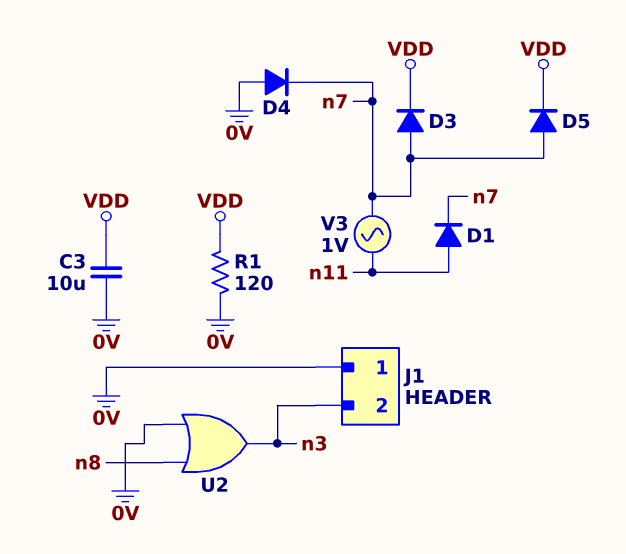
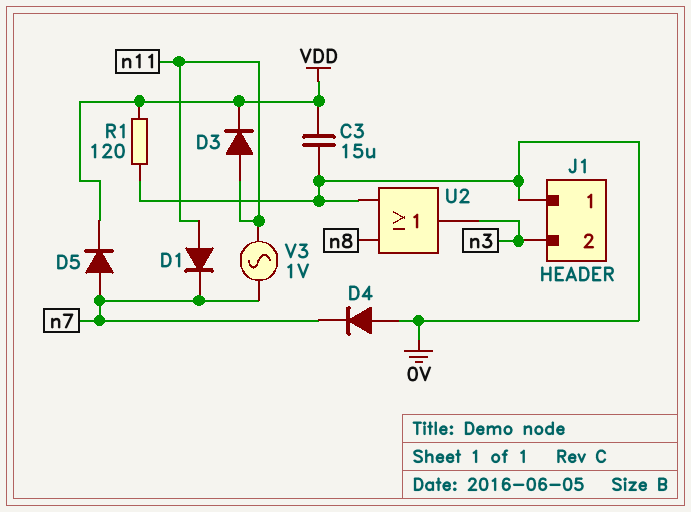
C3: 10uF (0V, VDD) -> 15uF (0V, VDD)
D3: diode (A n7, K VDD) -> diode (A n11, K VDD)

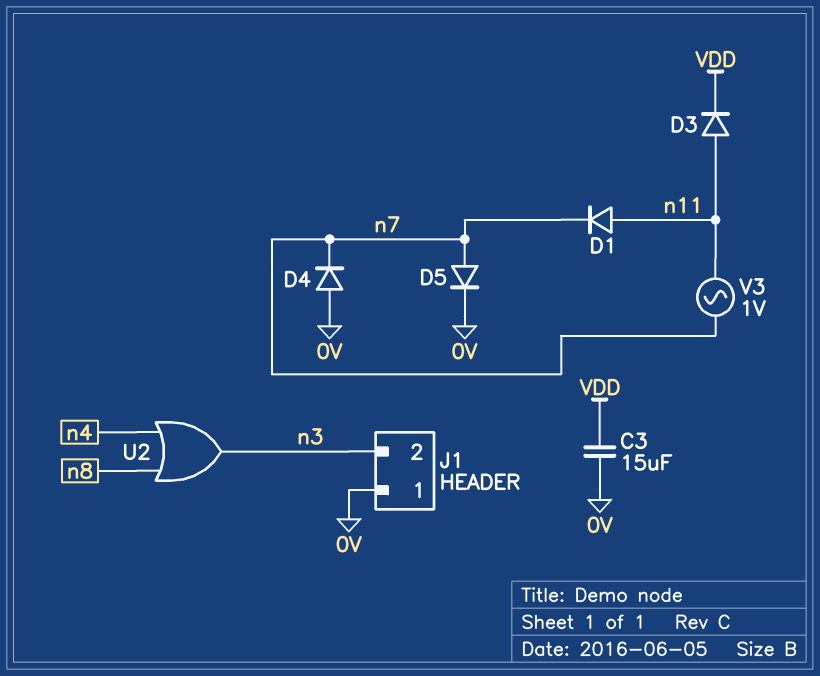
D5: diode (A n7, K VDD) -> diode (A n7, K 0V)
R1: 120 (0V, VDD) -> none
U2: OR (in 0V, in n8, out n3) -> OR (in n4, in n8, out n3)

